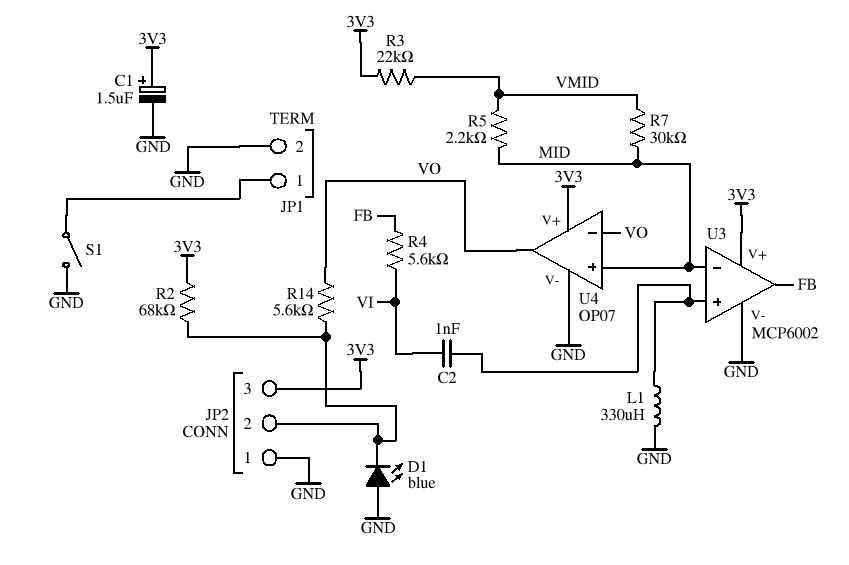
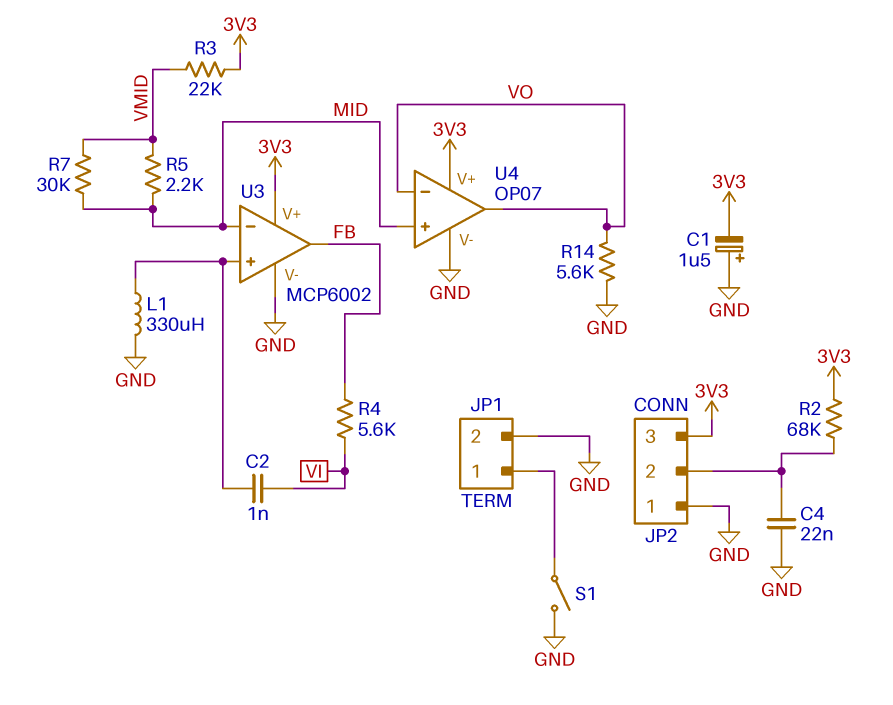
C1: 1.5uF (plus 3V3, minus GND) -> 1.5uF (plus GND, minus 3V3)
C4: none -> 22nF (GND, JP2/2)
D1: LED blue (A GND, K JP2/2) -> none
R14: 5.6k (JP2/2, VO) -> 5.6k (GND, VO)

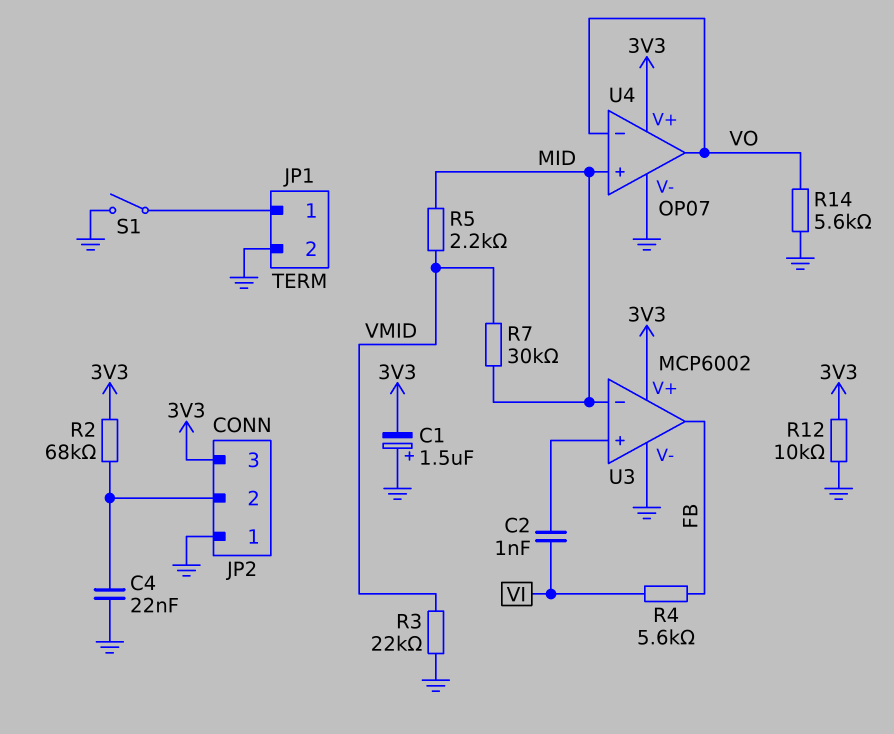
L1: 330uH (GND, U3/in+) -> none
R3: 22k (3V3, VMID) -> 22k (GND, VMID)
R12: none -> 10k (3V3, GND)

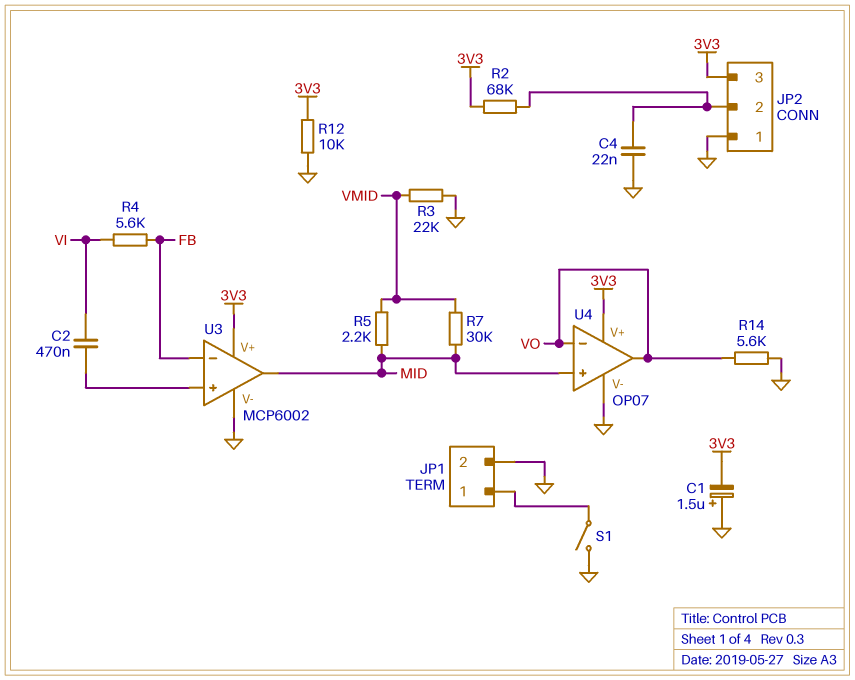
C2: 1nF (U3/in+, VI) -> 470nF (U3/in+, VI)
U3 pin in-: MID -> FB
U3 pin out: FB -> MID

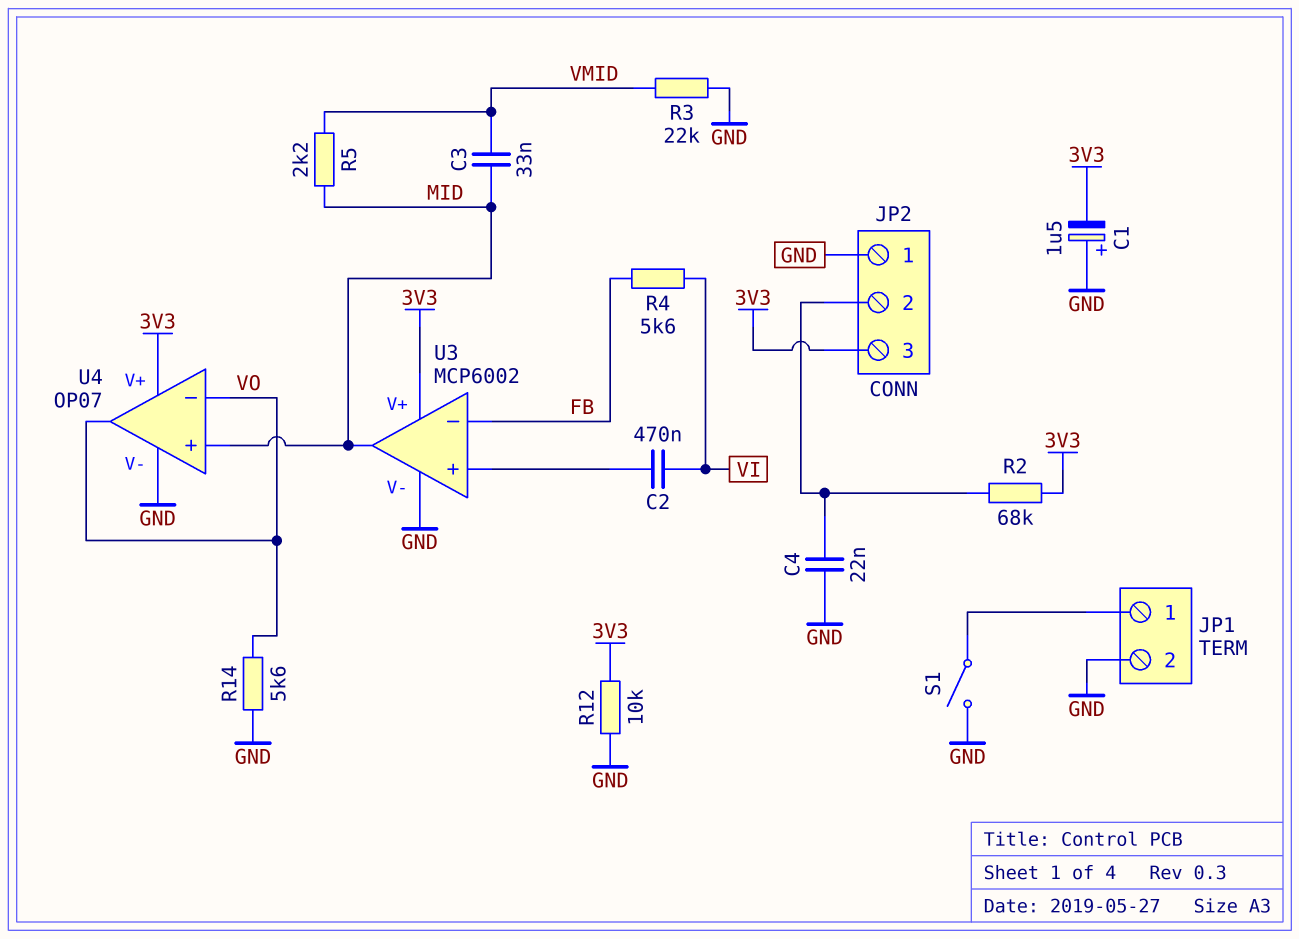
C3: none -> 33nF (MID, VMID)
R7: 30k (MID, VMID) -> none

